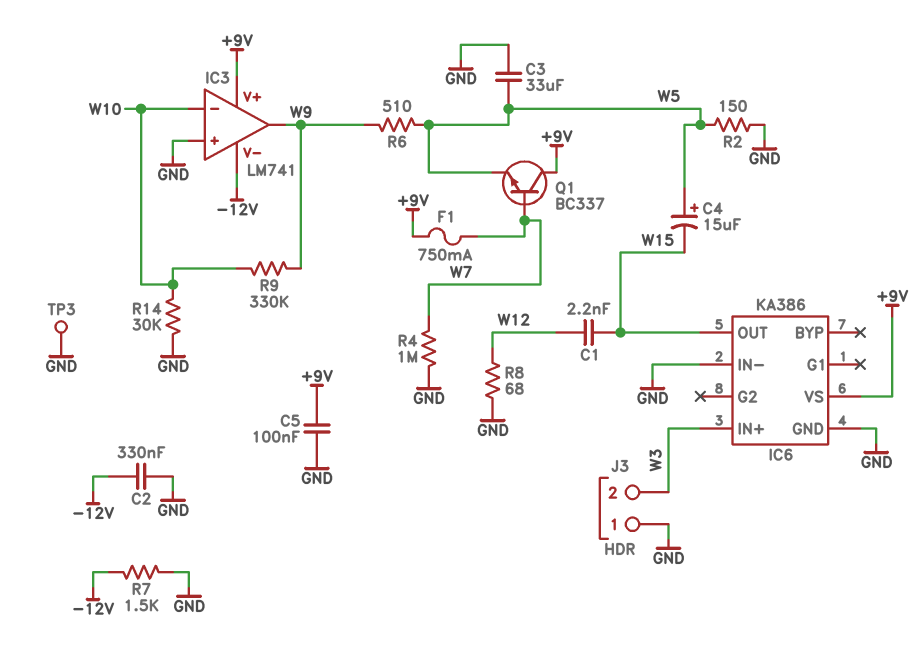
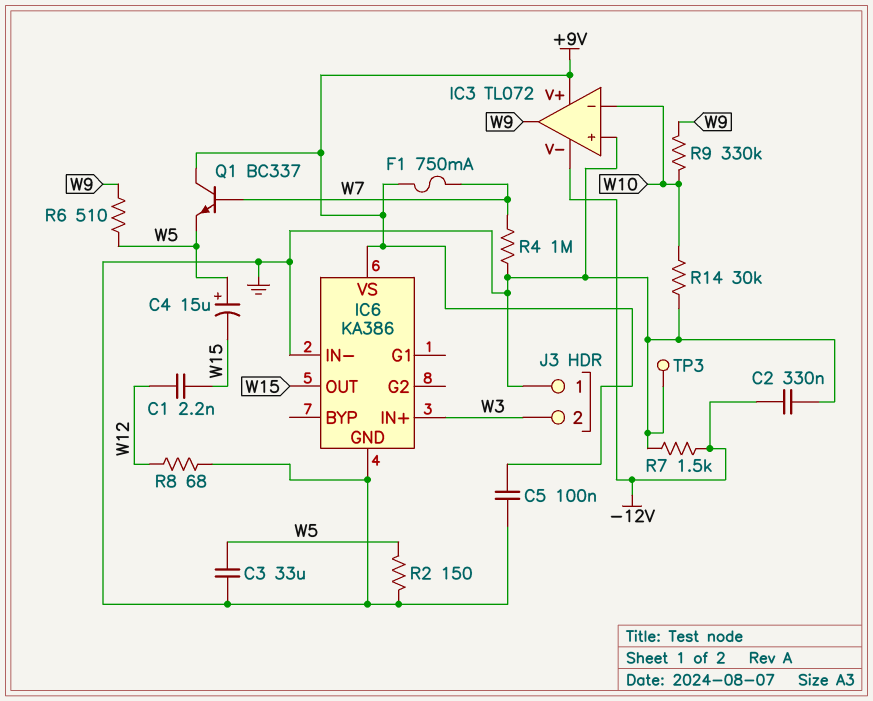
IC3: LM741 -> TL072

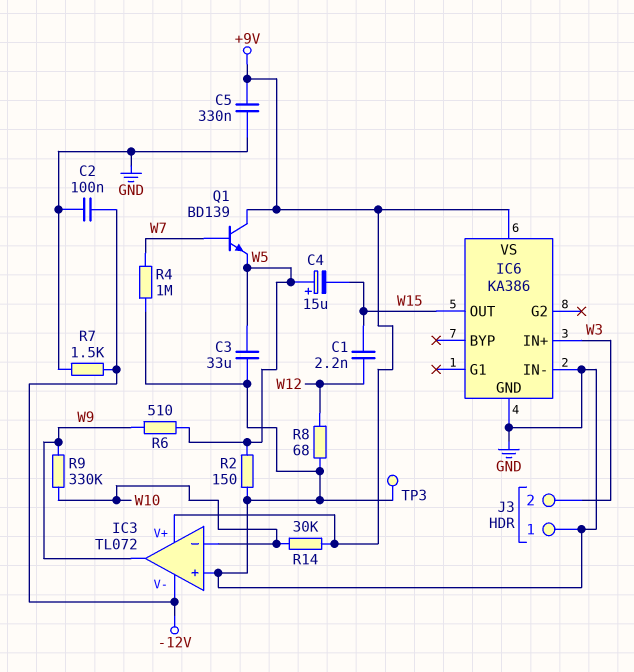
C2: 330nF (-12V, GND) -> 100nF (-12V, GND)
C5: 100nF (+9V, GND) -> 330nF (+9V, GND)
F1: 750mA (+9V, W7) -> none
Q1: NPN BC337 (B W7, C +9V, E W5) -> NPN BD139 (B W7, C +9V, E W5)
R14: 30k (GND, W10) -> 30k (+9V, W10)

